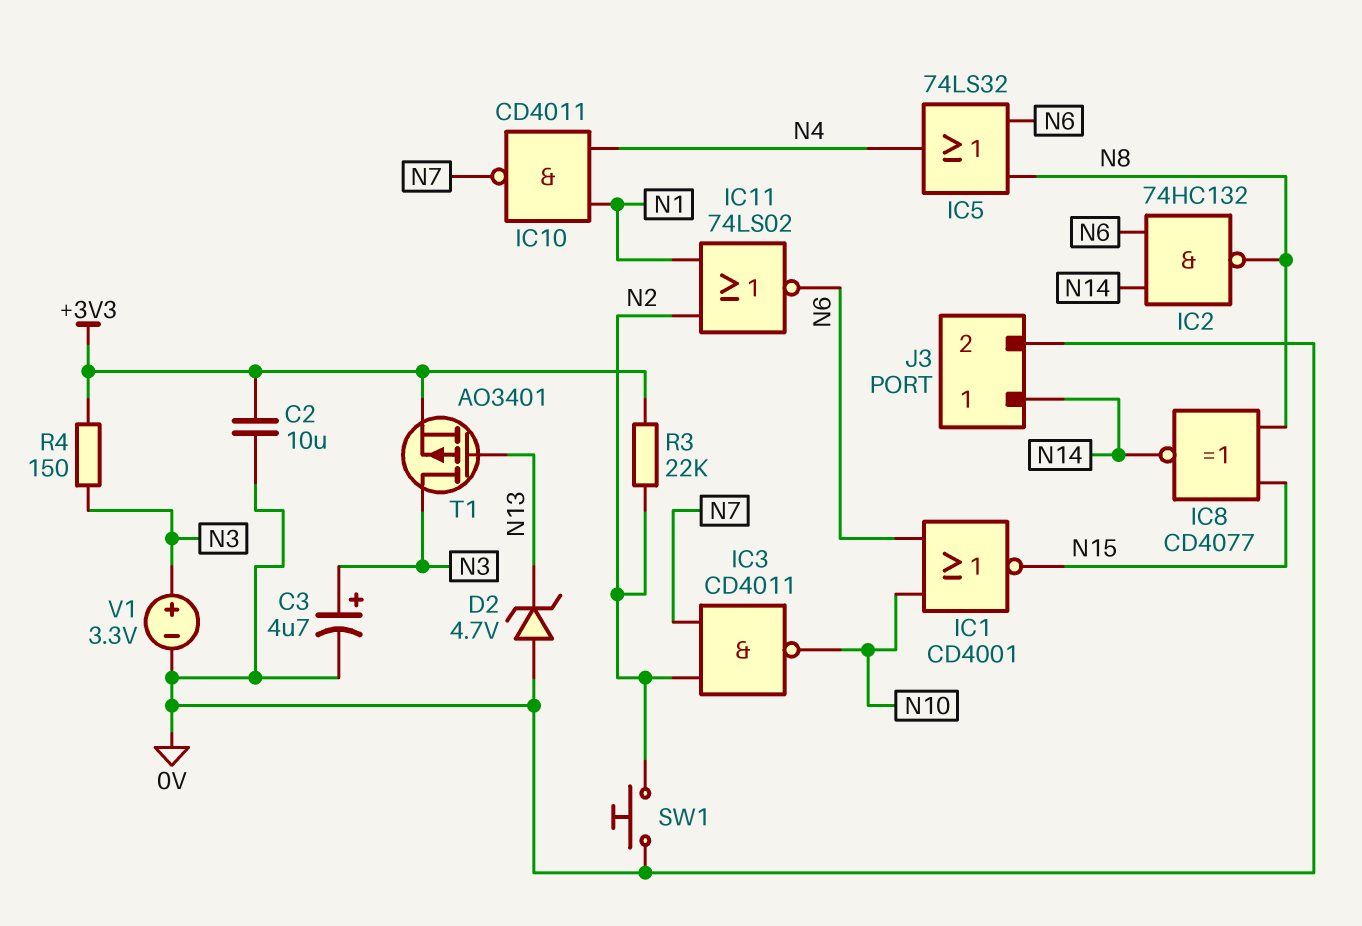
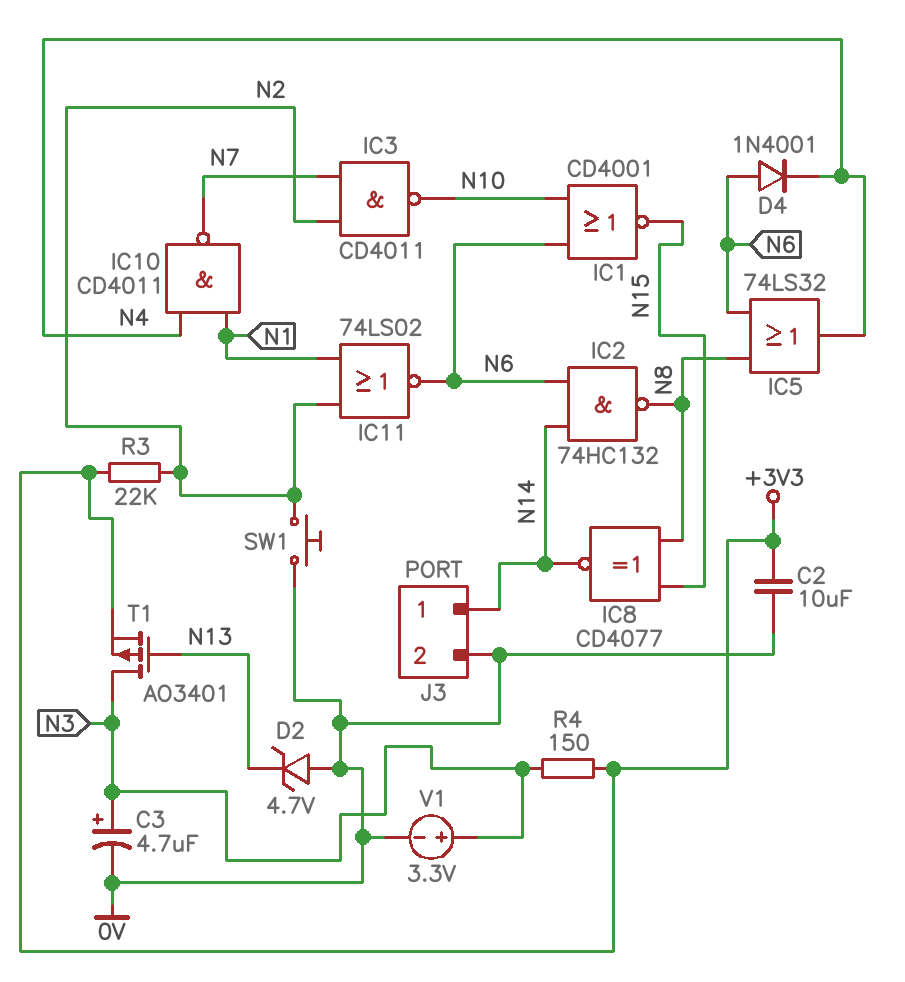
D4: none -> diode 1N4001 (A N6, K N4)

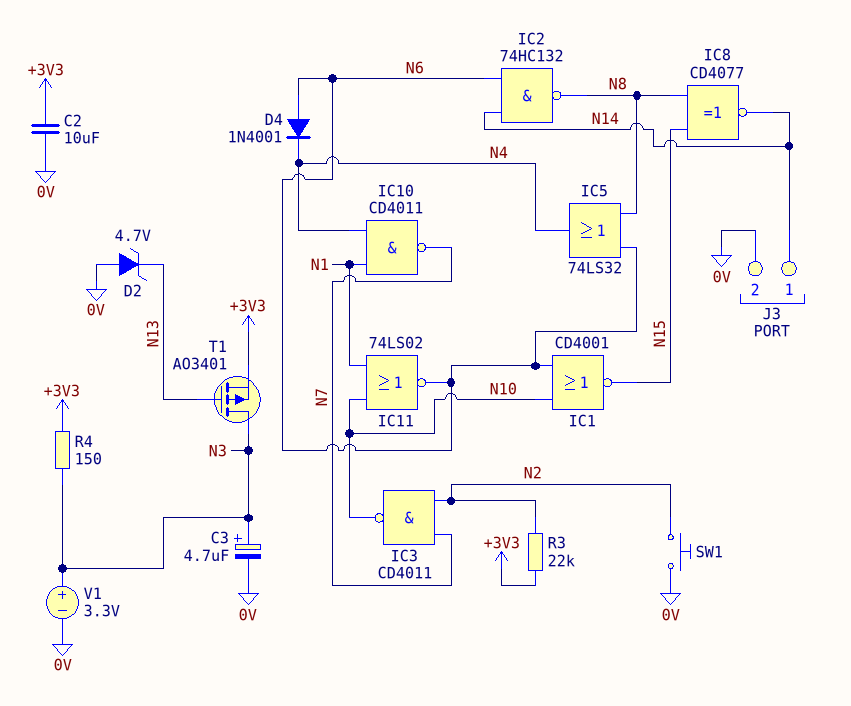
IC11: NOR 74LS02 (in N1, in N2, out N6) -> NOR 74LS02 (in N1, in N10, out N6)

